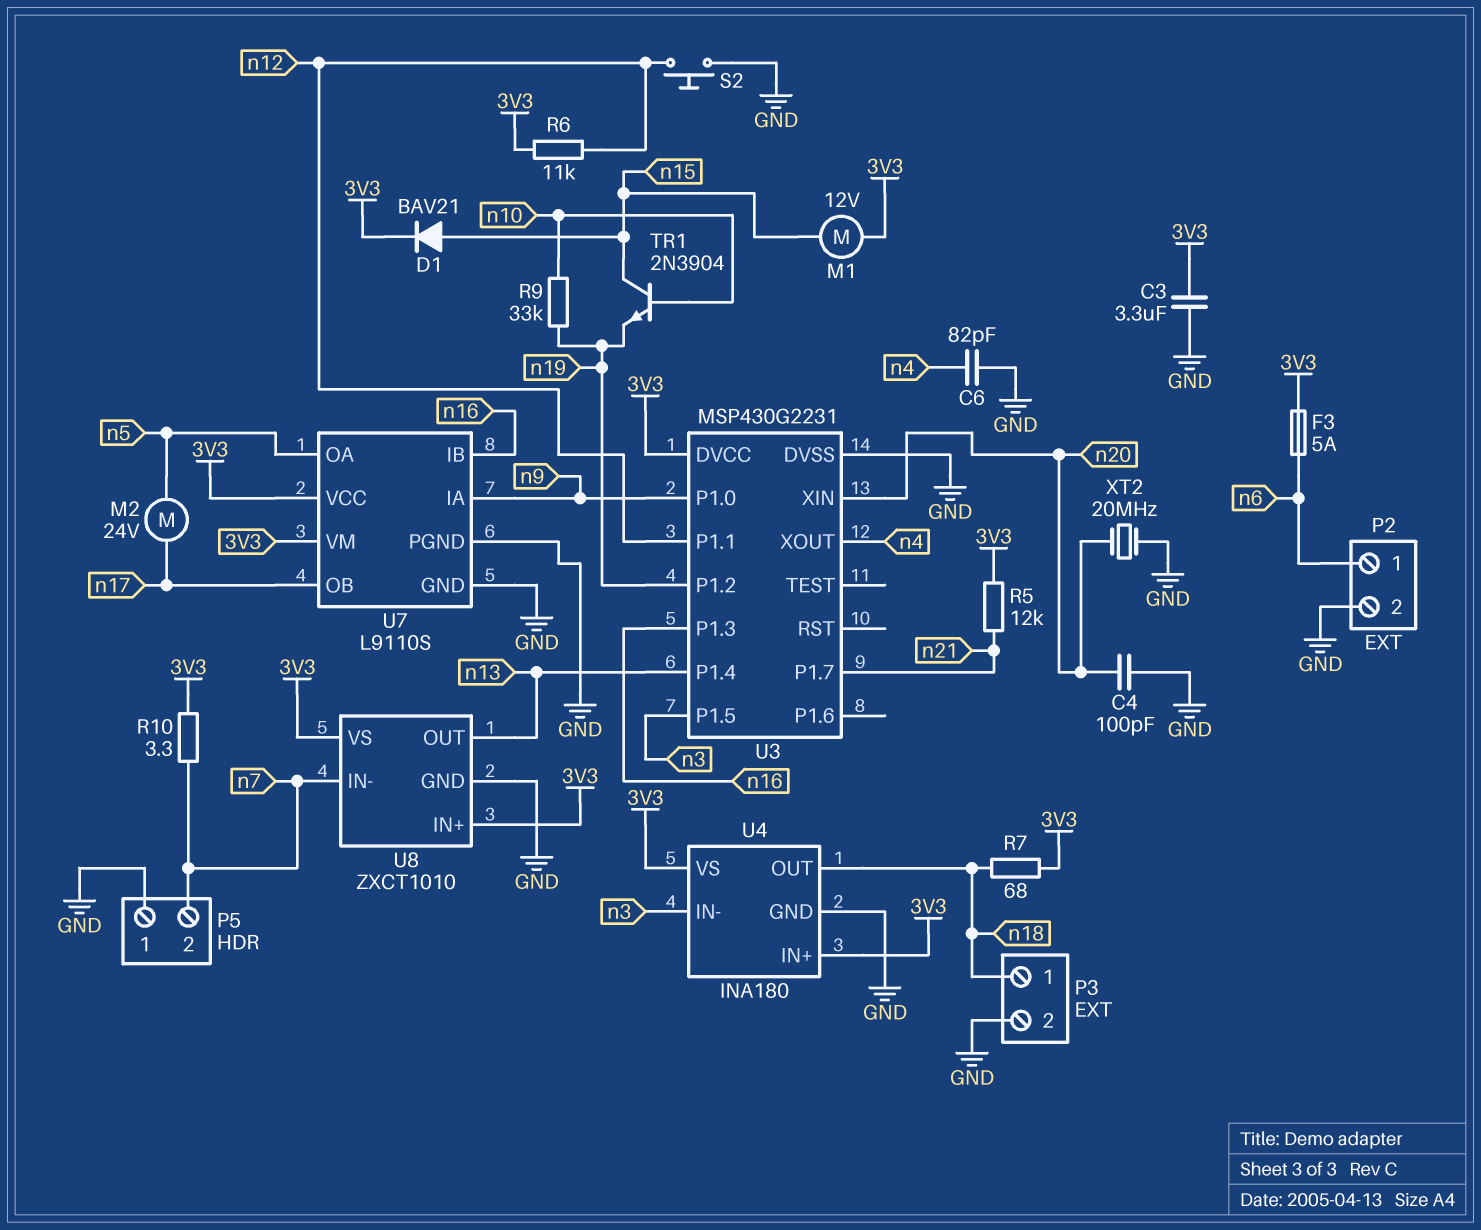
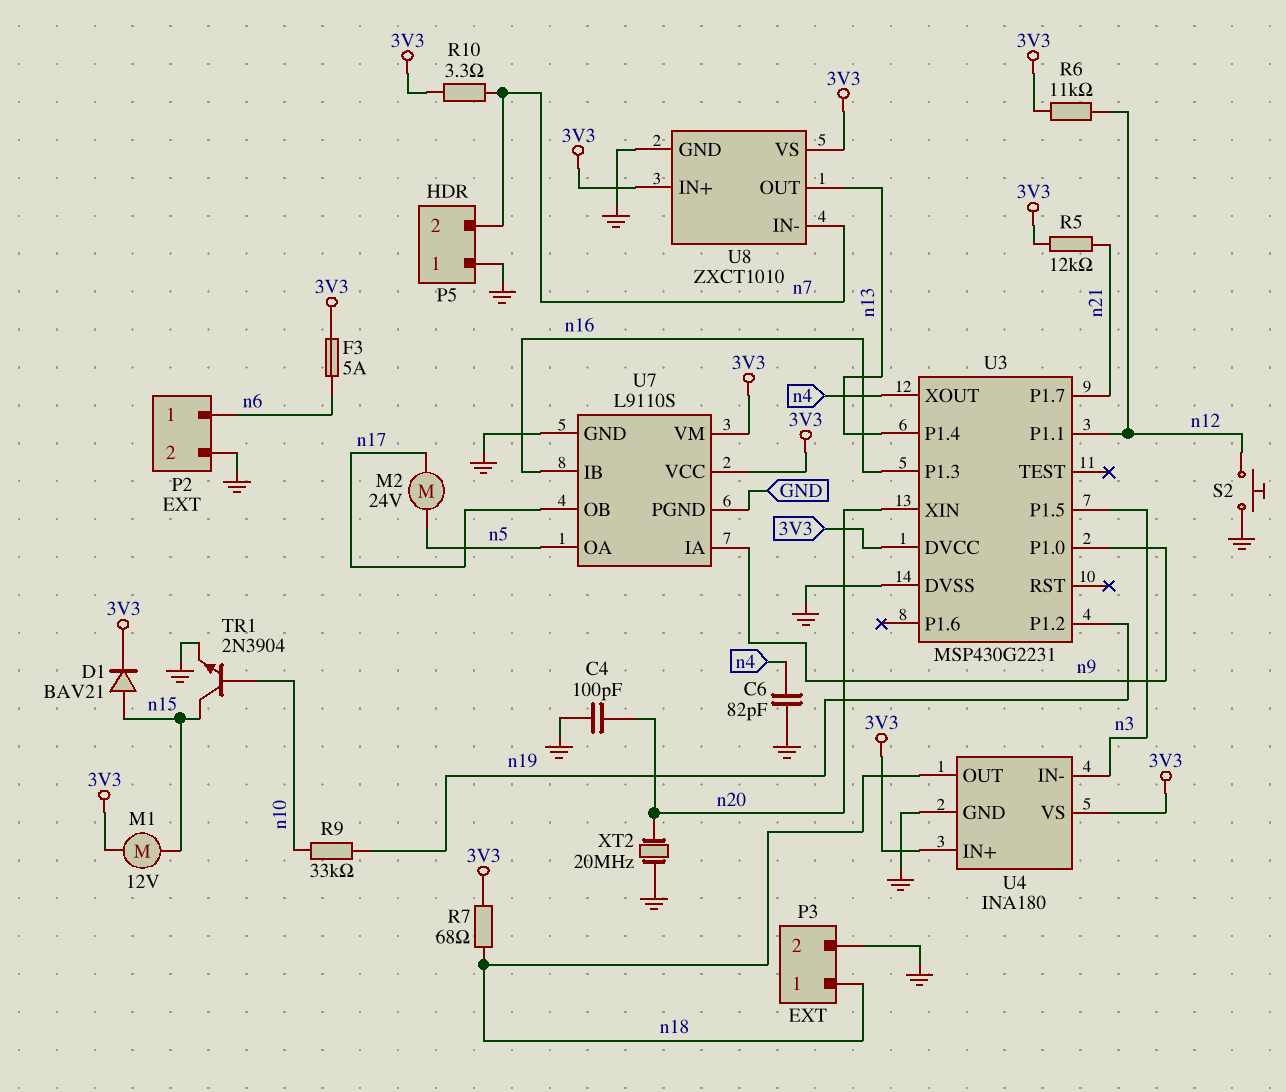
C3: 3.3uF (3V3, GND) -> none
TR1: NPN 2N3904 (B n10, C n15, E n19) -> NPN 2N3904 (B n10, C n15, E GND)

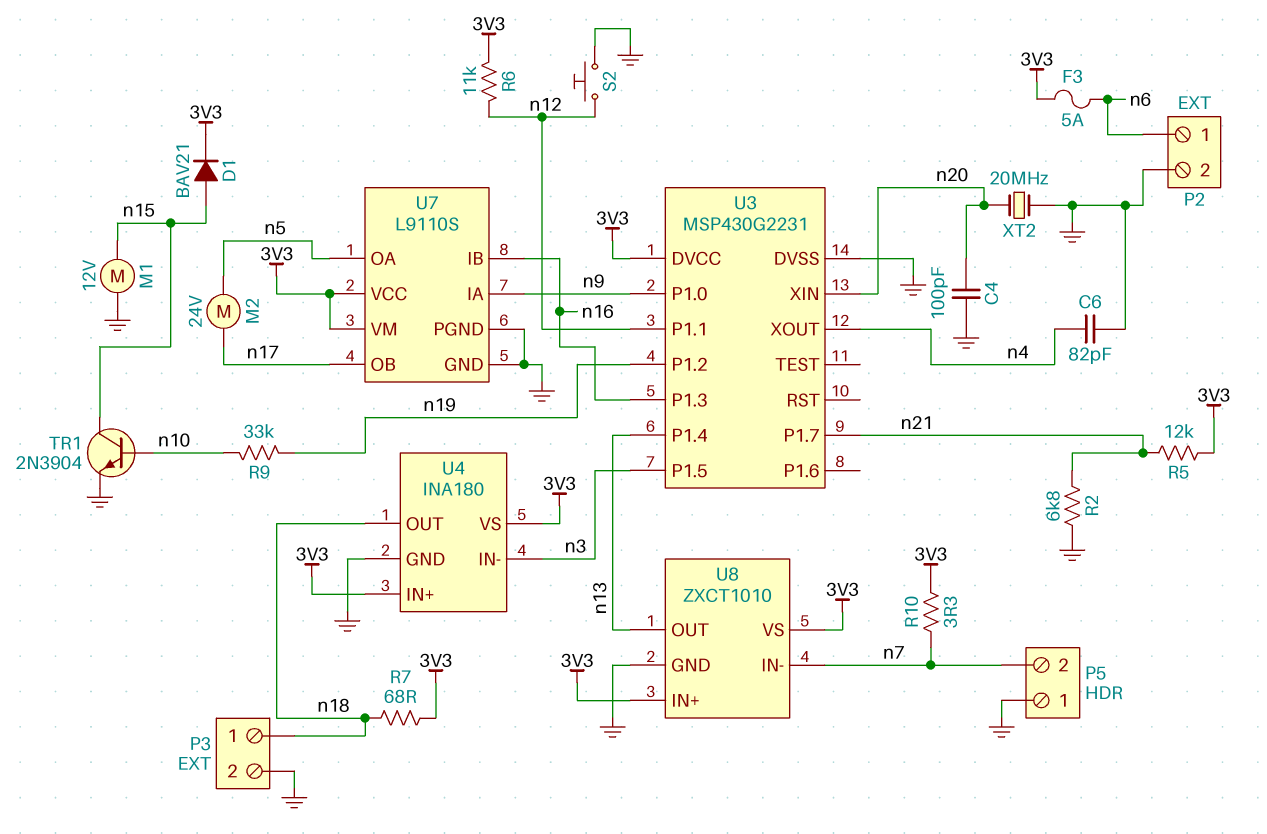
M1: motor 12V (3V3, n15) -> motor 12V (GND, n15)
R2: none -> 6.8k (GND, n21)

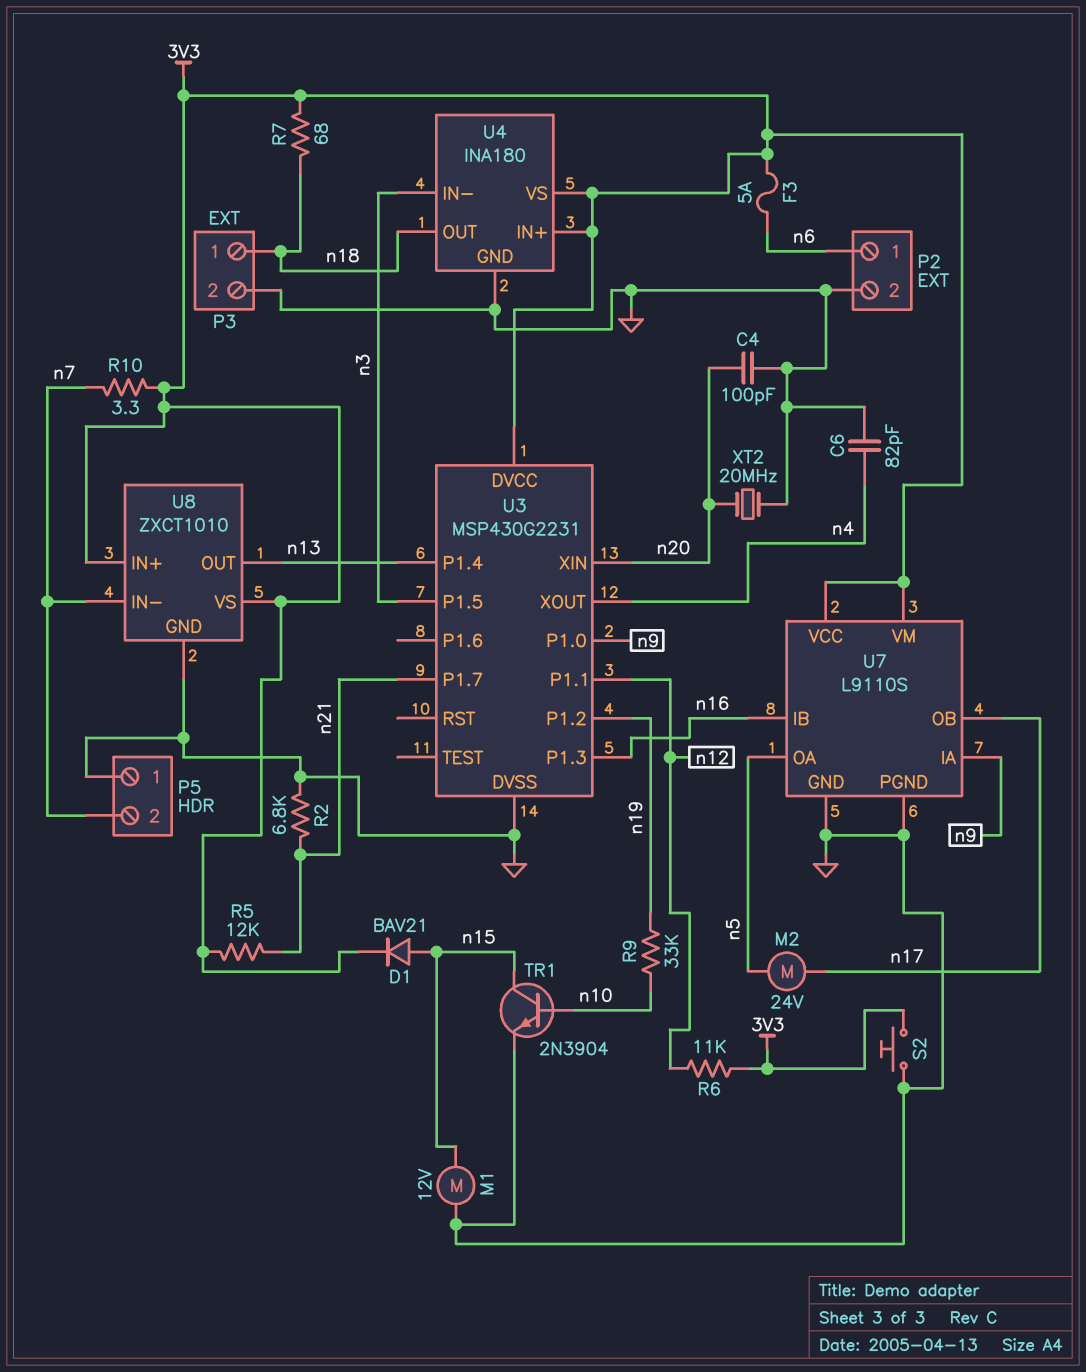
S2: button (GND, n12) -> button (3V3, GND)

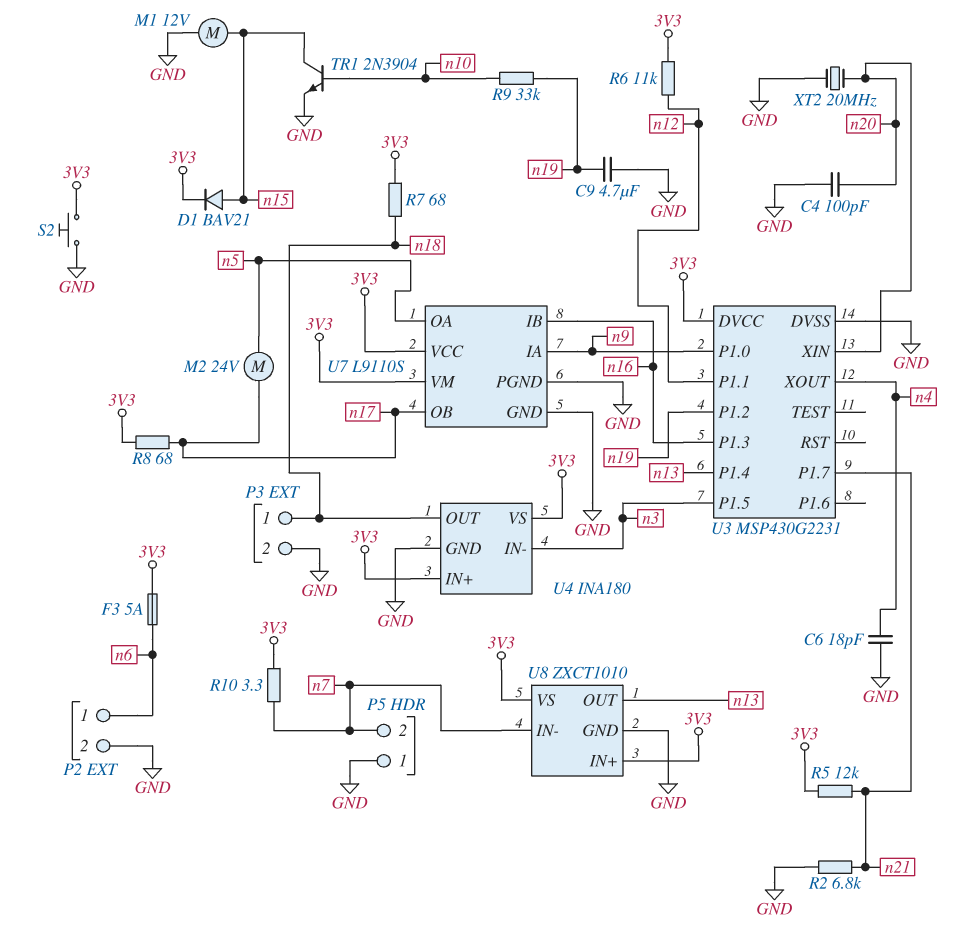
C6: 82pF (GND, n4) -> 18pF (GND, n4)
C9: none -> 4.7uF (GND, n19)
R8: none -> 68 (3V3, n17)

